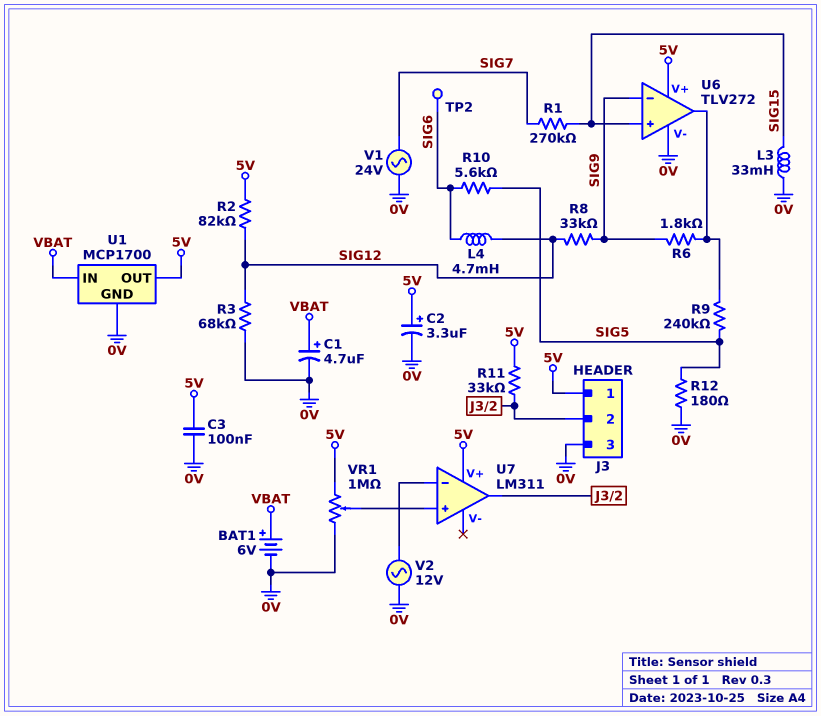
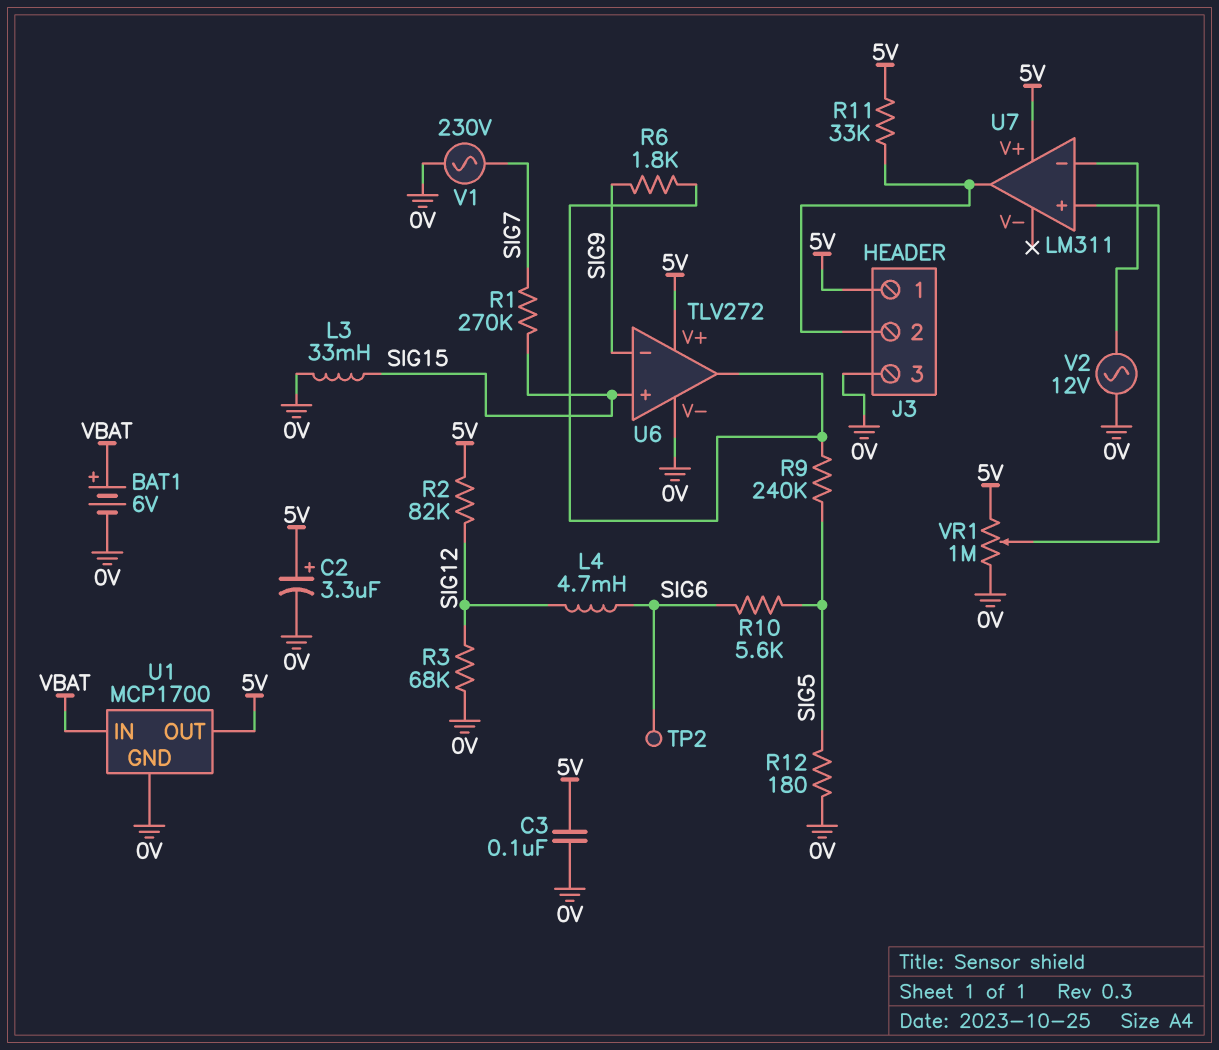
C1: 4.7uF (plus VBAT, minus 0V) -> none
R8: 33k (SIG9, SIG12) -> none
V1: AC 24V (0V, SIG7) -> AC 230V (0V, SIG7)

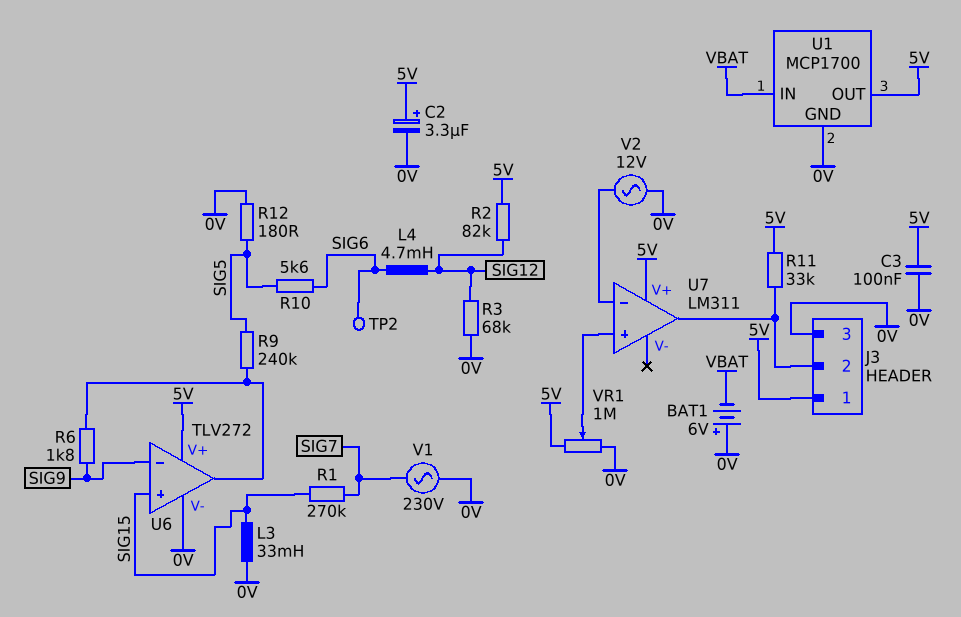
BAT1: 6V (plus VBAT, minus 0V) -> 6V (plus 0V, minus VBAT)

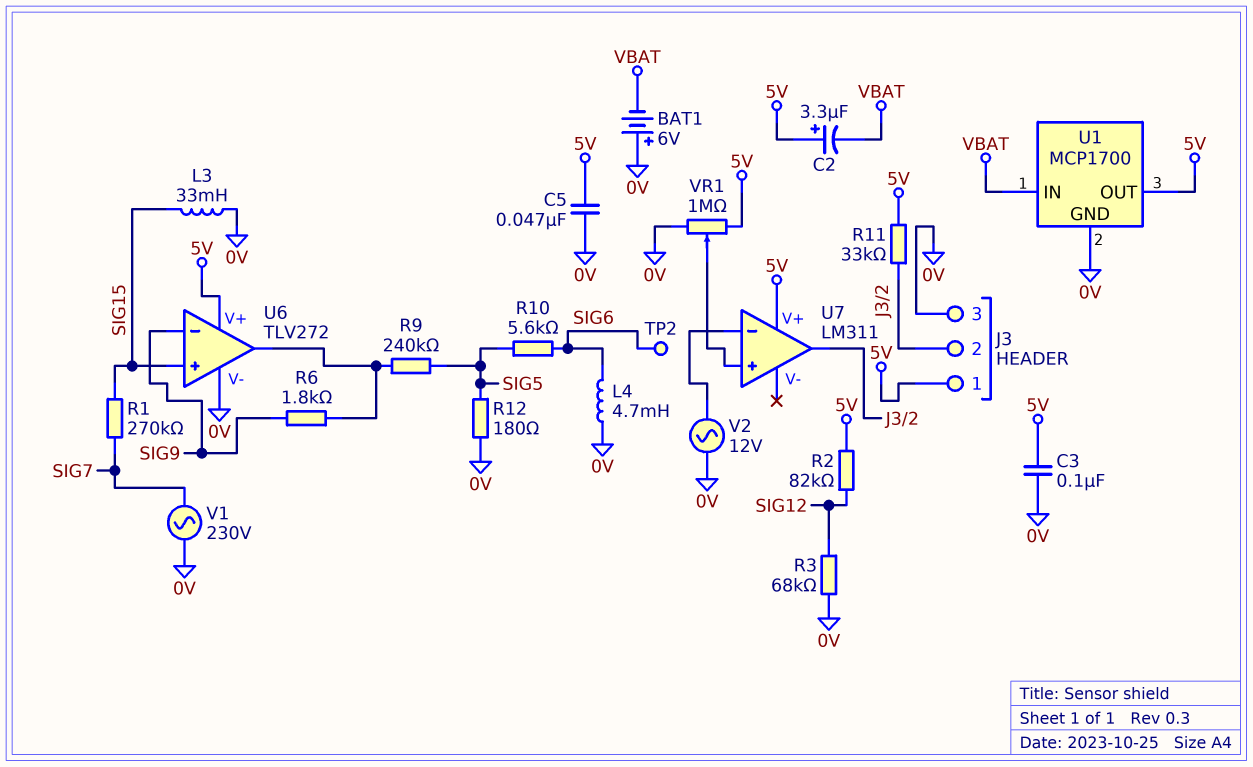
C2: 3.3uF (plus 5V, minus 0V) -> 3.3uF (plus 5V, minus VBAT)
C5: none -> 47nF (0V, 5V)
L4: 4.7mH (SIG6, SIG12) -> 4.7mH (0V, SIG6)

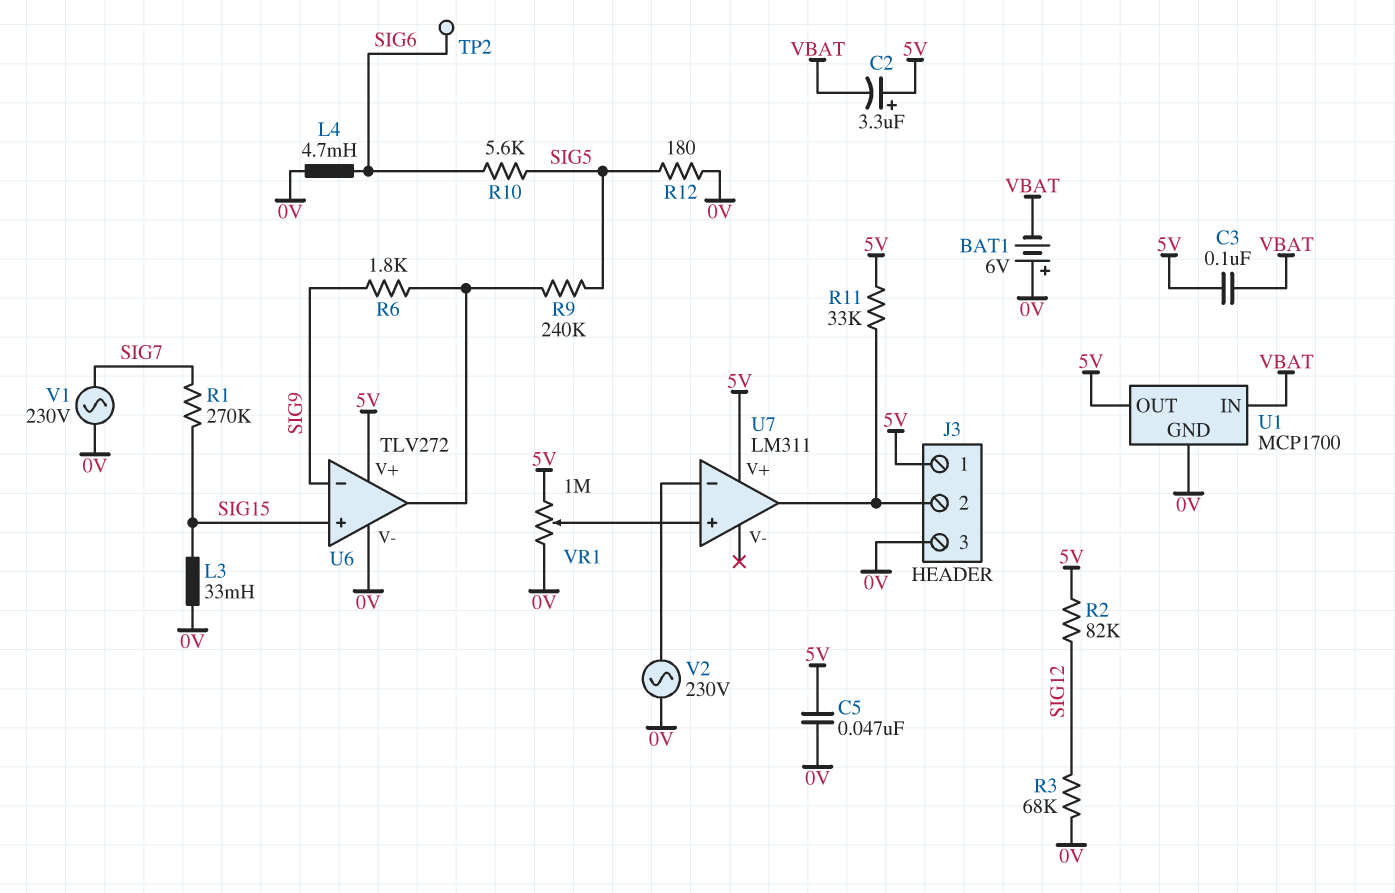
C3: 100nF (0V, 5V) -> 100nF (5V, VBAT)
V2: AC 12V (0V, U7/in-) -> AC 230V (0V, U7/in-)

